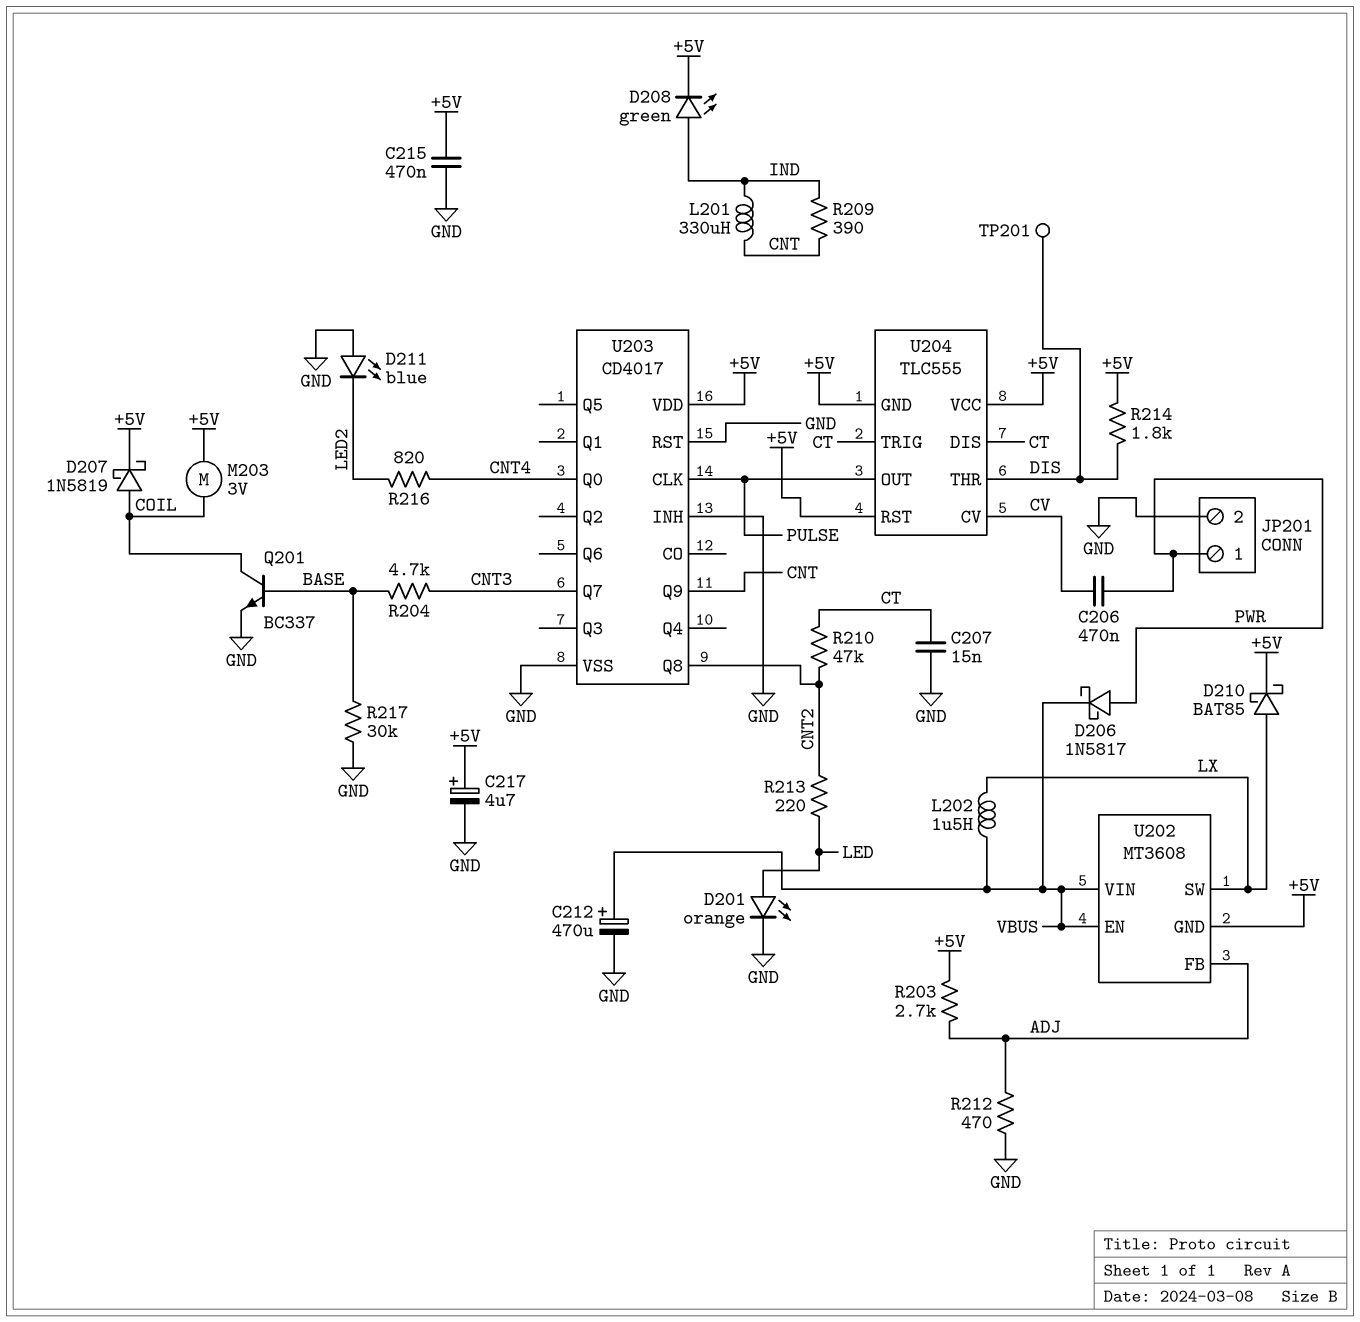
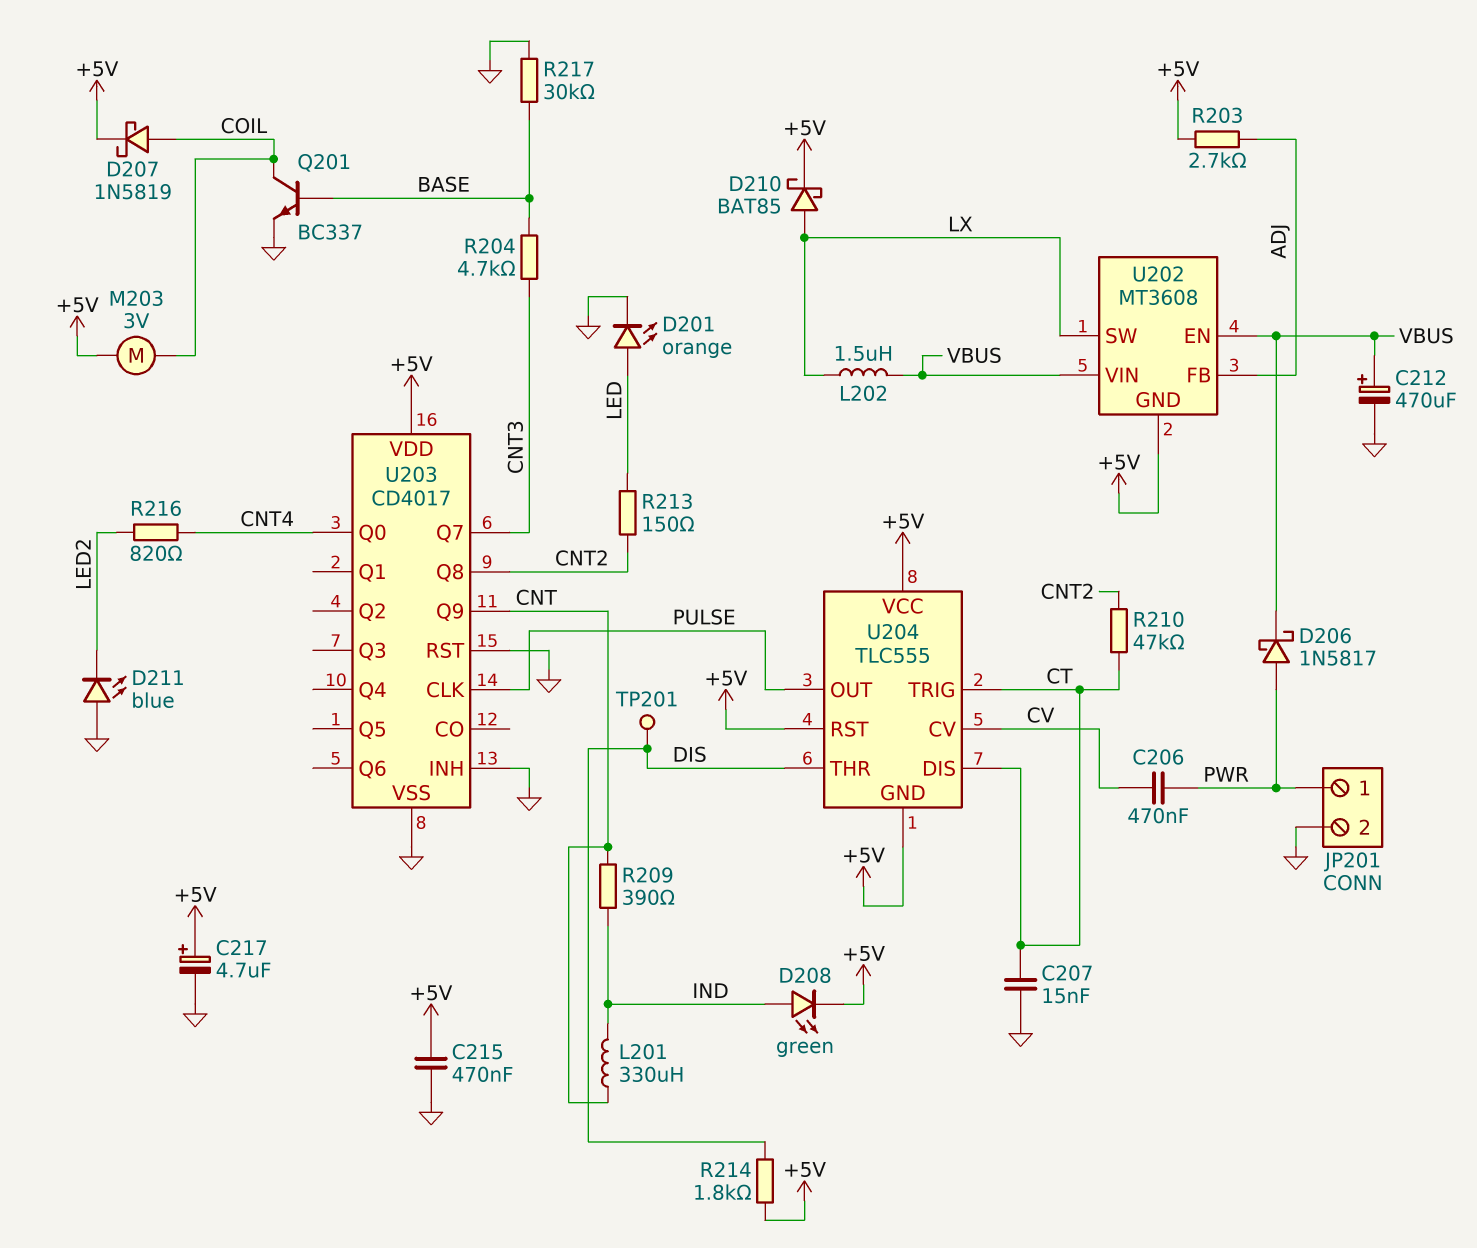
R212: 470 (ADJ, GND) -> none
R213: 220 (CNT2, LED) -> 150 (CNT2, LED)

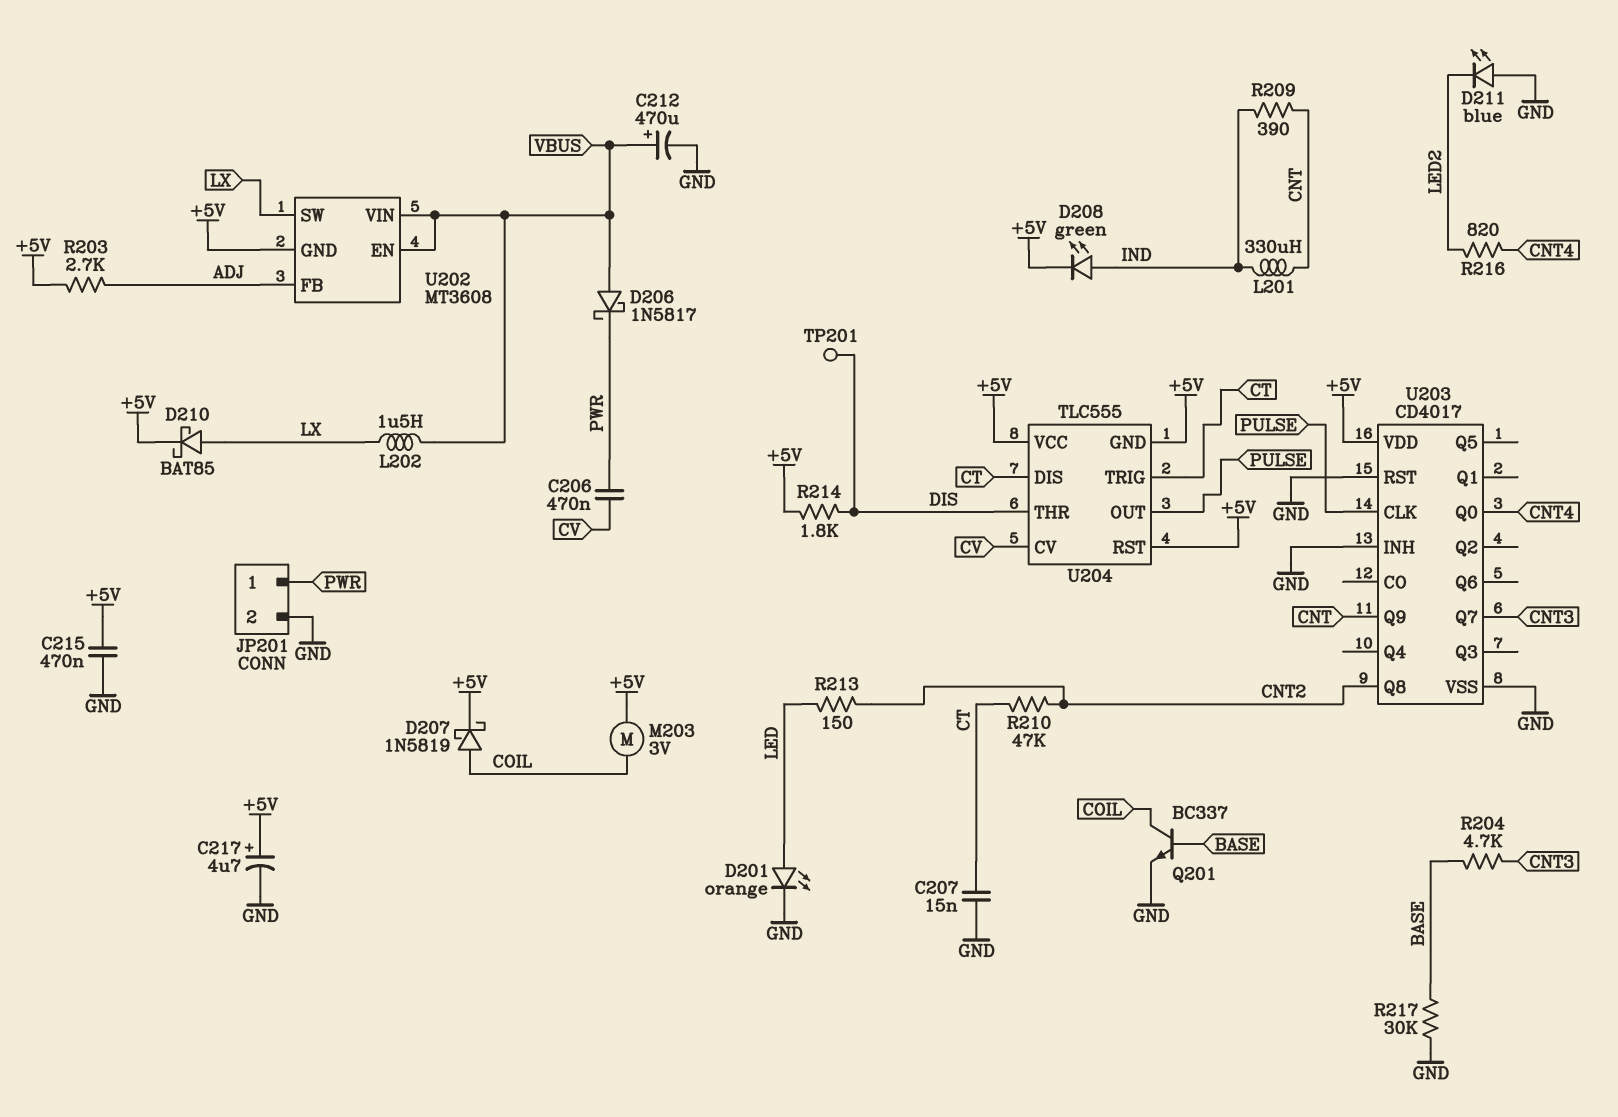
D206: schottky 1N5817 (A PWR, K VBUS) -> schottky 1N5817 (A VBUS, K PWR)

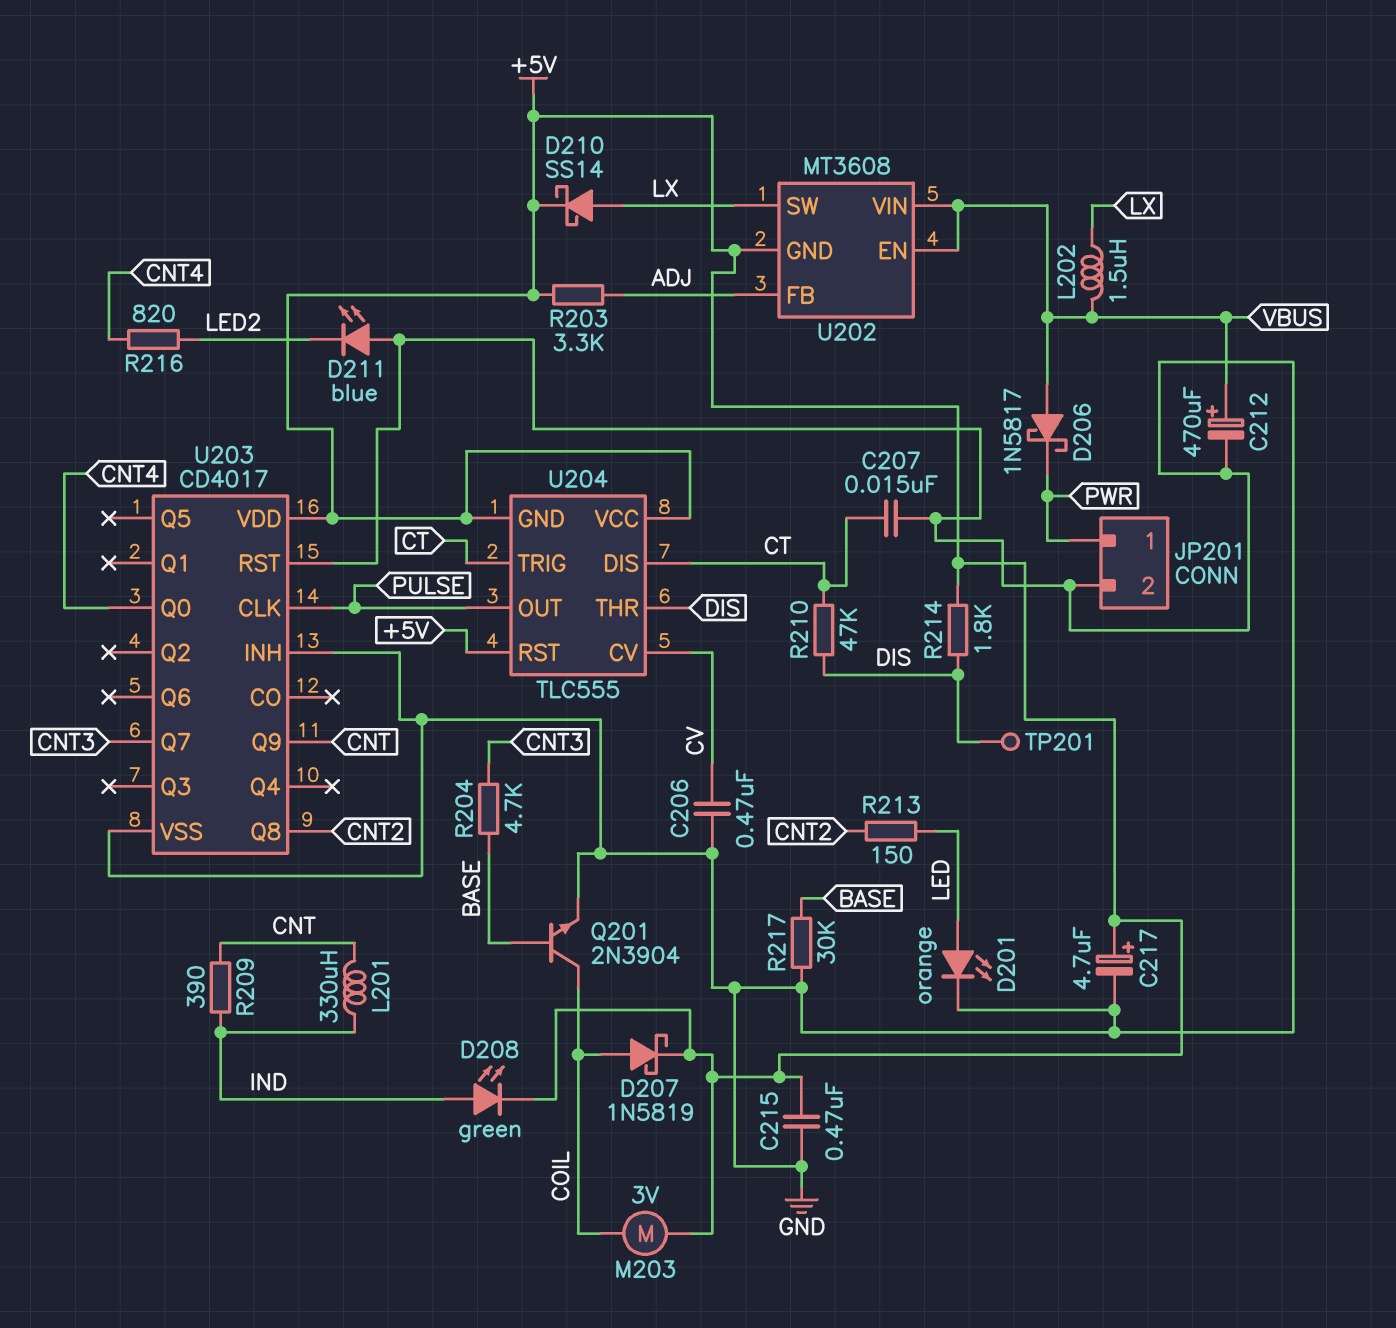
C206: 470nF (CV, PWR) -> 470nF (CV, GND)
D210: schottky BAT85 (A LX, K +5V) -> schottky SS14 (A LX, K +5V)
Q201: NPN BC337 (B BASE, C COIL, E GND) -> NPN 2N3904 (B BASE, C COIL, E GND)
R203: 2.7k (+5V, ADJ) -> 3.3k (+5V, ADJ)
R210: 47k (CNT2, CT) -> 47k (CT, DIS)

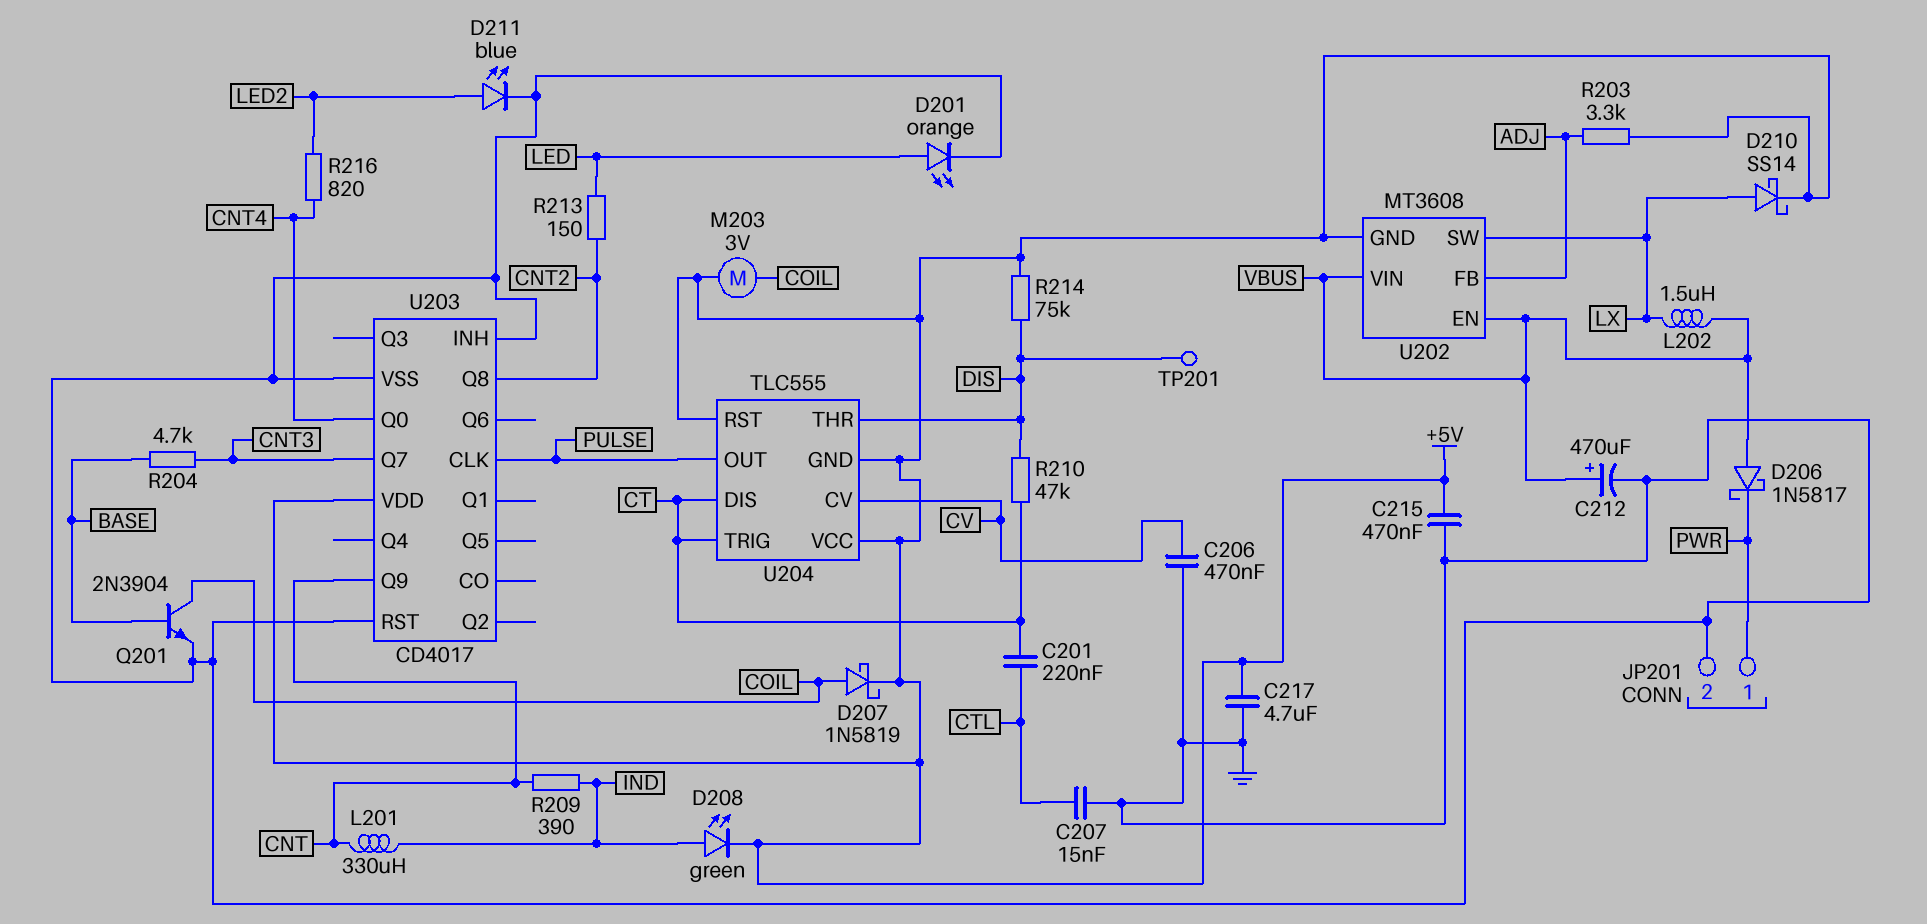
C201: none -> 220nF (CT, CTL)
C207: 15nF (CT, GND) -> 15nF (CTL, GND)
C217: 4.7uF (plus +5V, minus GND) -> 4.7uF (+5V, GND)
D211: LED blue (A GND, K LED2) -> LED blue (A LED2, K GND)
R214: 1.8k (+5V, DIS) -> 75k (+5V, DIS)
R217: 30k (BASE, GND) -> none

